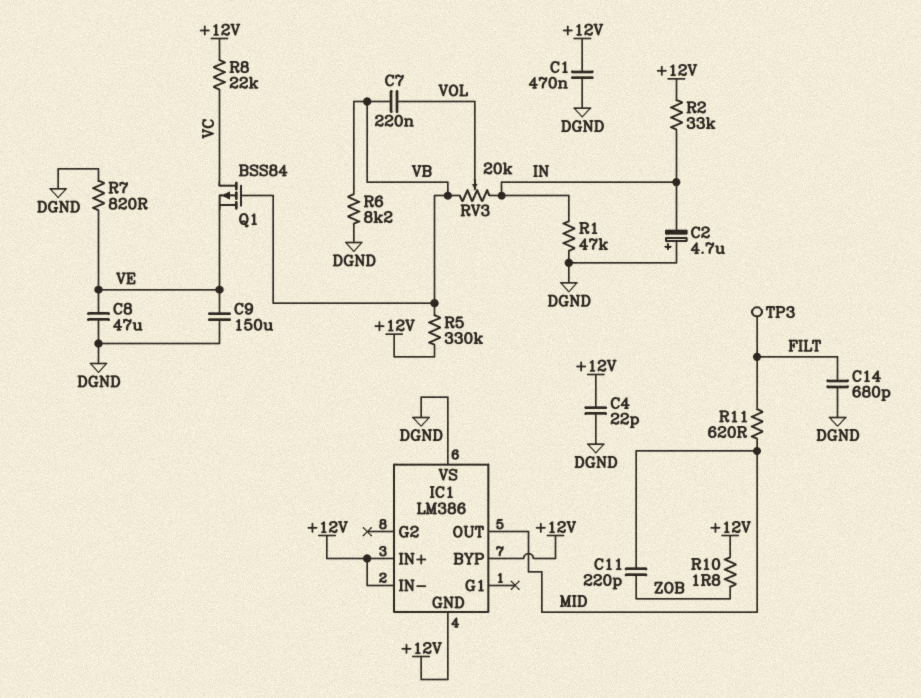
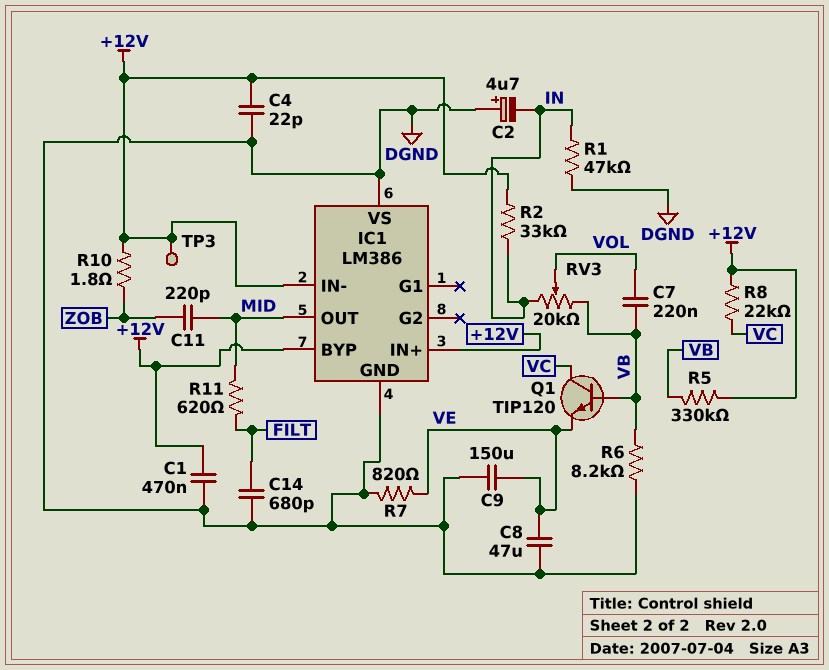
IC1 pin GND: +12V -> DGND
Q1: PMOS BSS84 (G VB, D VC, S VE) -> NPN TIP120 (B VB, C VC, E VE)
TP3: test point (FILT) -> test point (+12V)

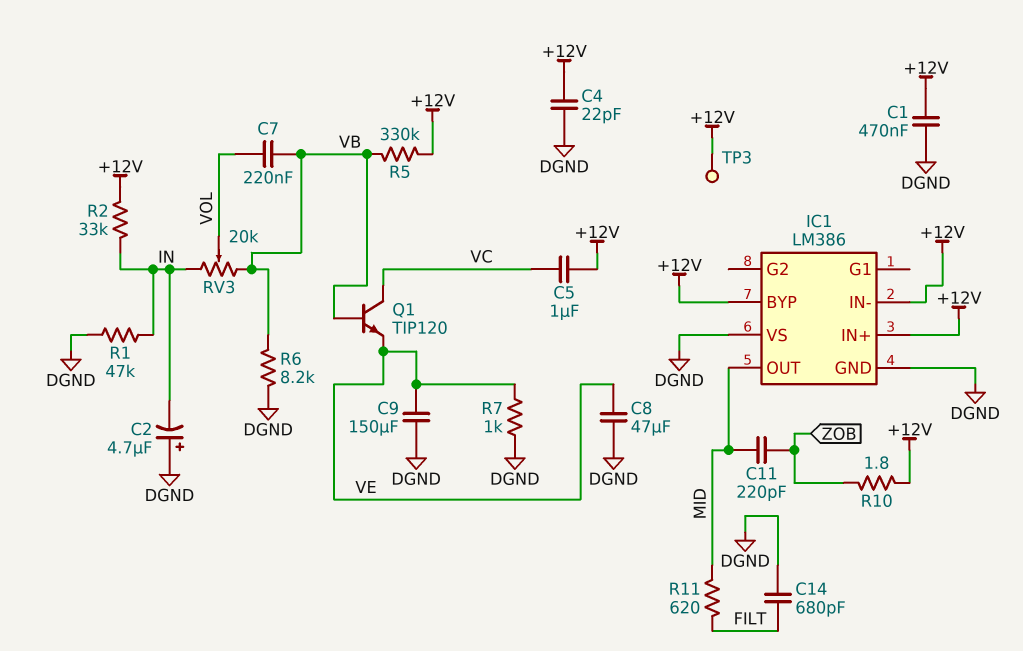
C5: none -> 1uF (+12V, VC)
R7: 820 (DGND, VE) -> 1k (DGND, VE)
R8: 22k (+12V, VC) -> none

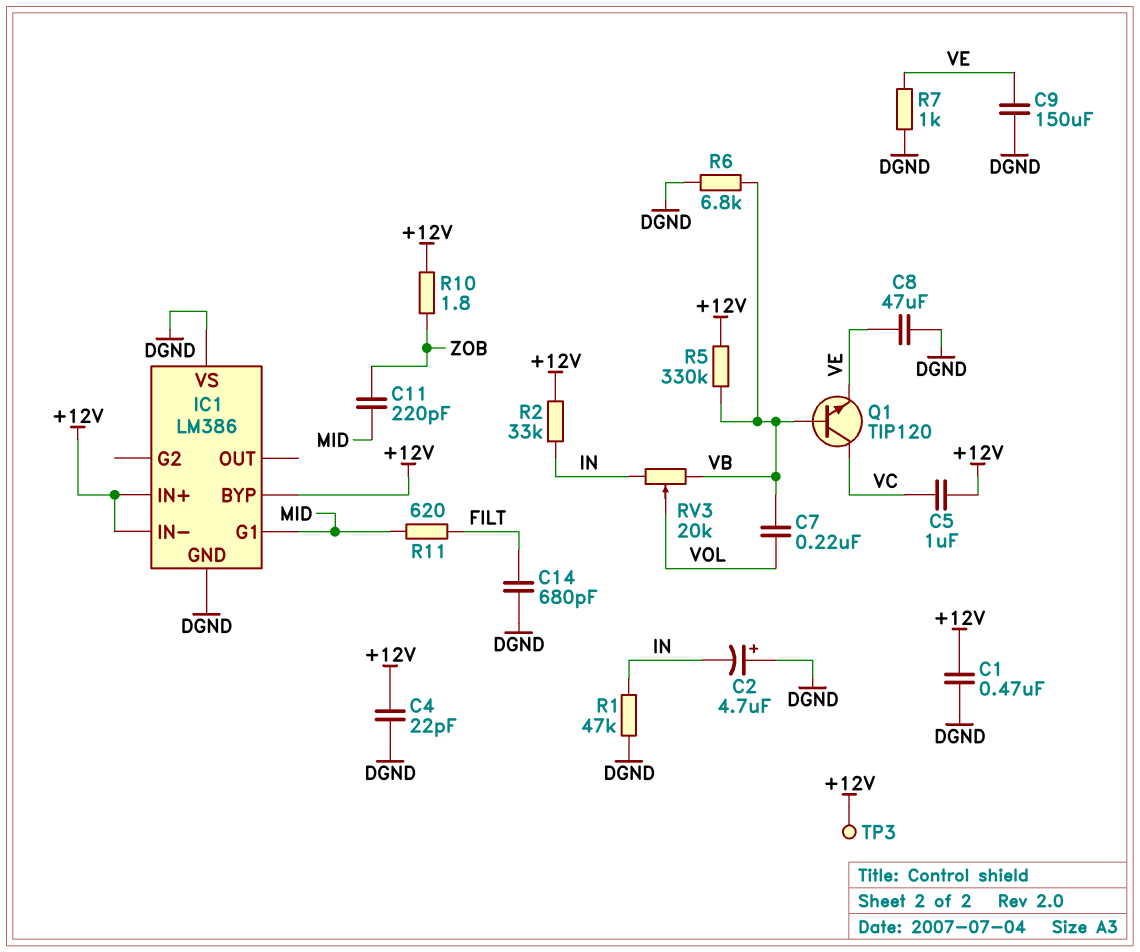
IC1 pin G1: none -> MID
IC1 pin OUT: MID -> none
R6: 8.2k (DGND, VB) -> 6.8k (DGND, VB)

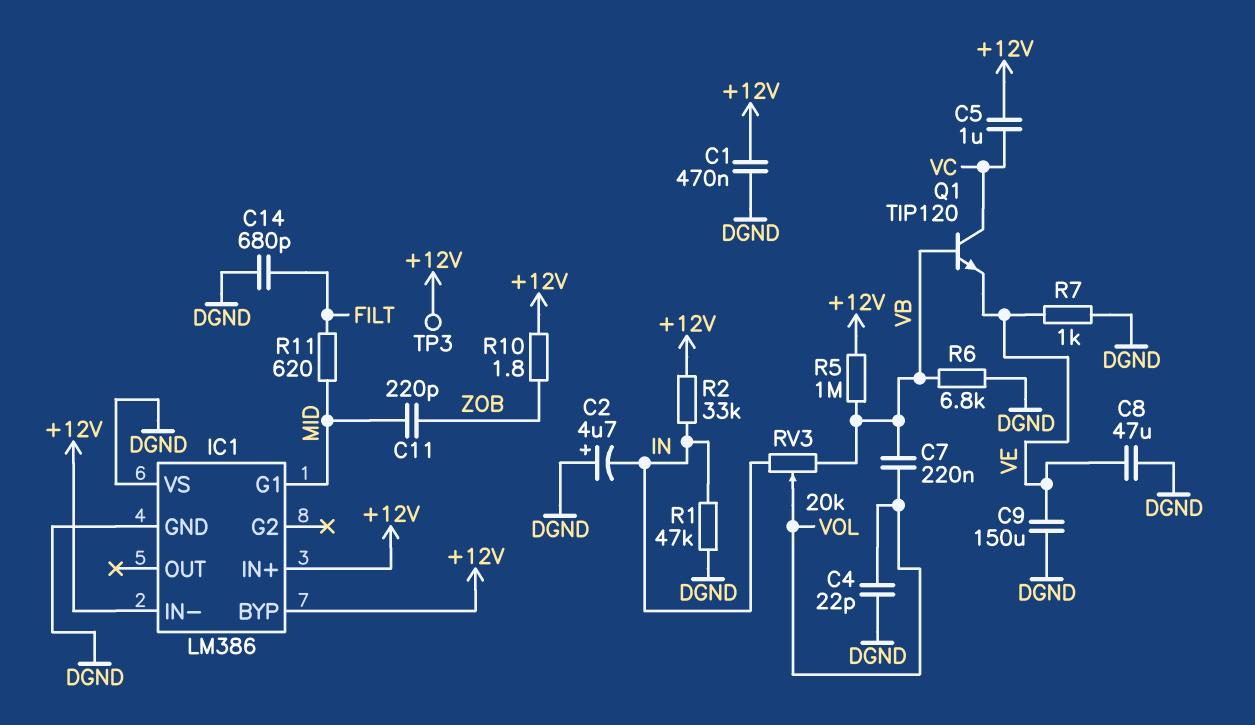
C4: 22pF (+12V, DGND) -> 22pF (DGND, VOL)
R5: 330k (+12V, VB) -> 1M (+12V, VB)

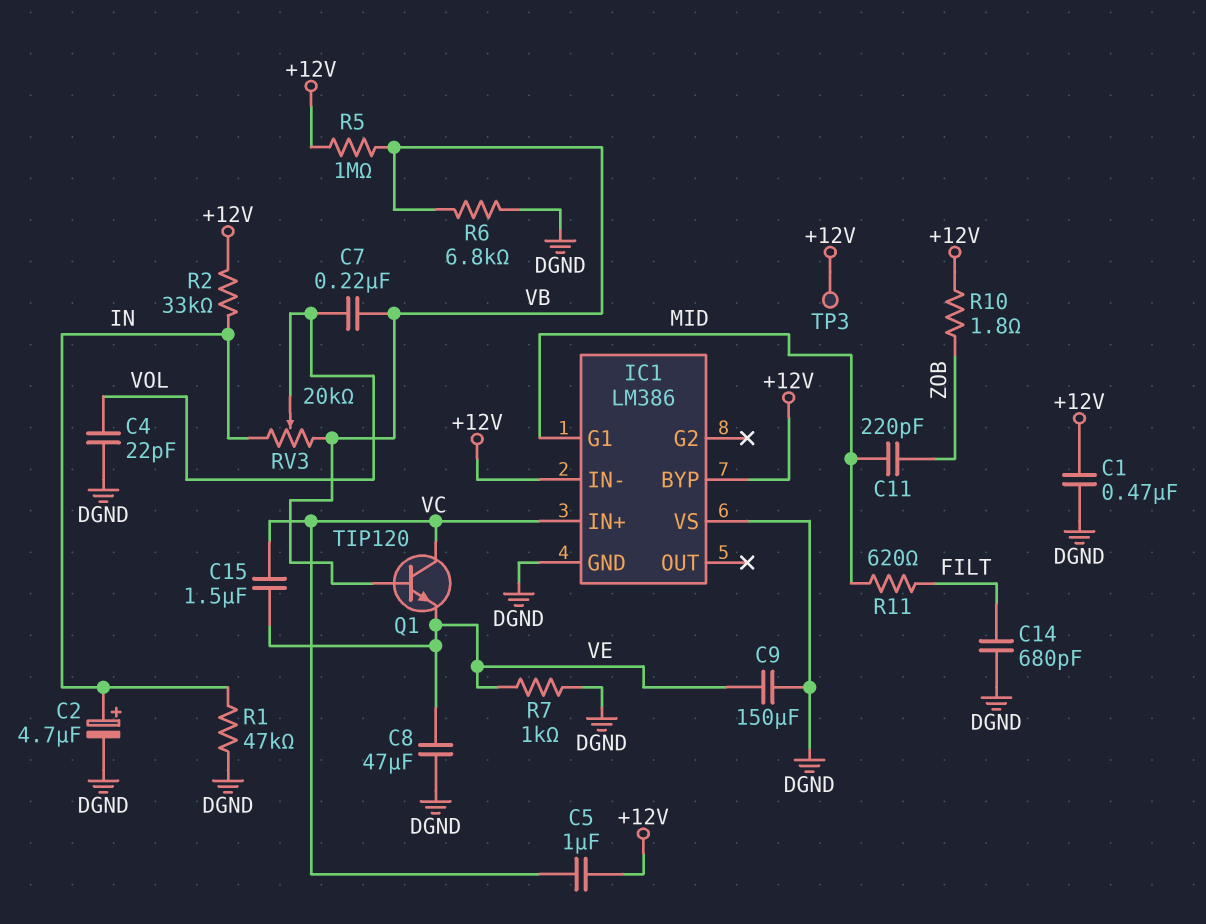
C2: 4.7uF (plus DGND, minus IN) -> 4.7uF (plus IN, minus DGND)
C15: none -> 1.5uF (VC, VE)
IC1 pin IN+: +12V -> VC

